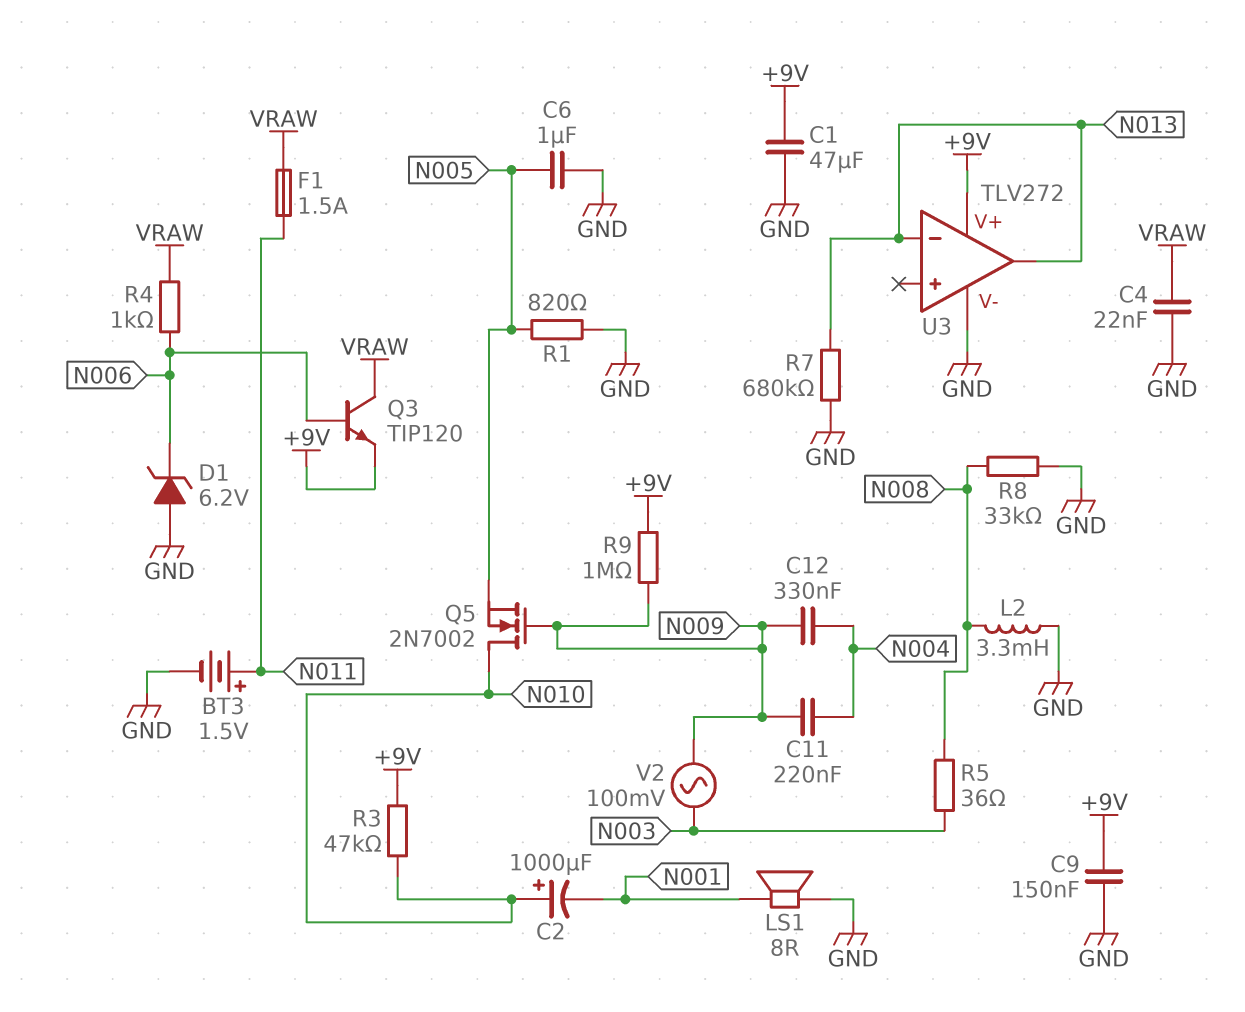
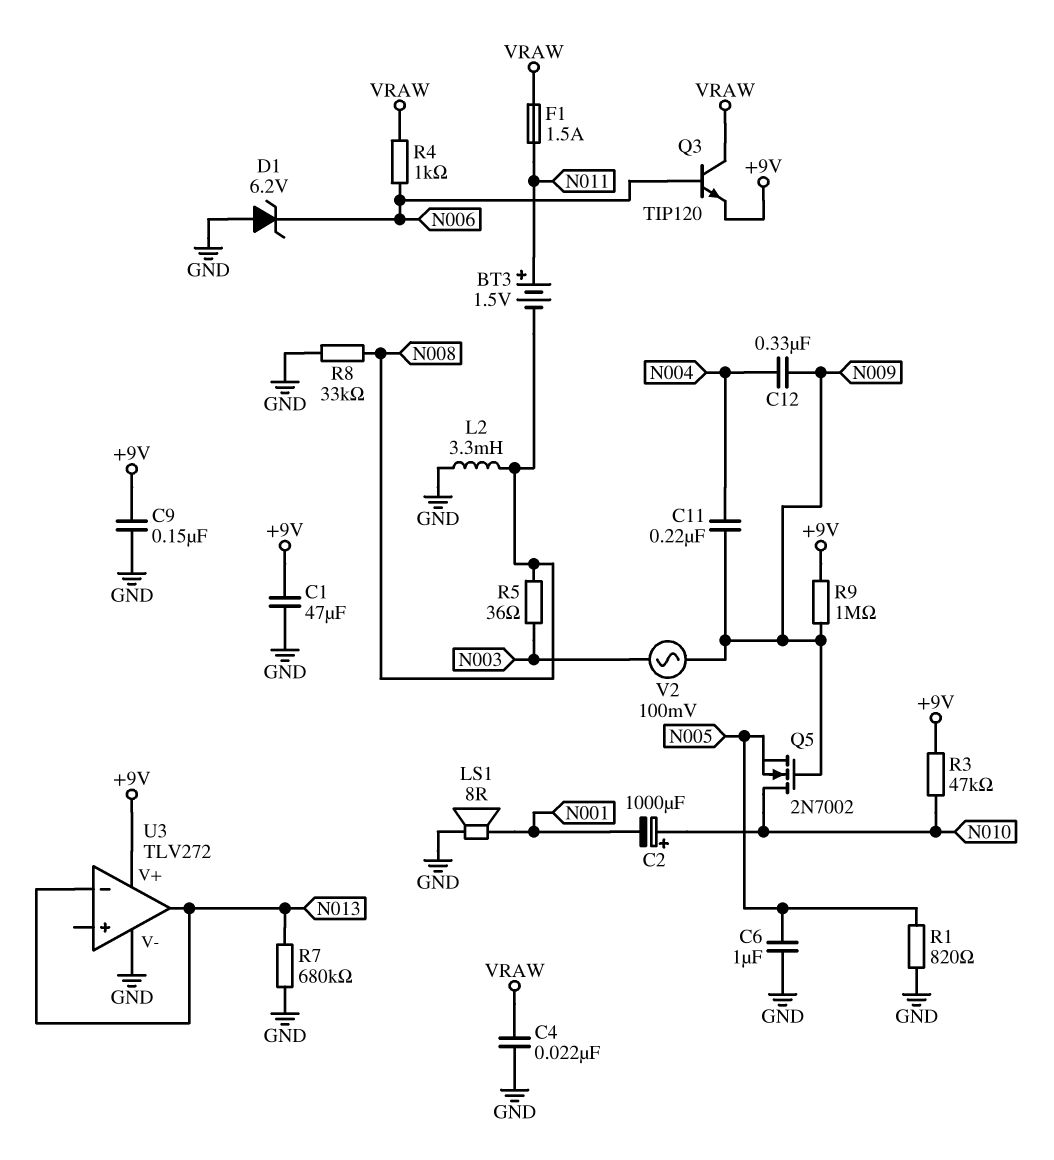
BT3: 1.5V (plus N011, minus GND) -> 1.5V (plus N011, minus N008)

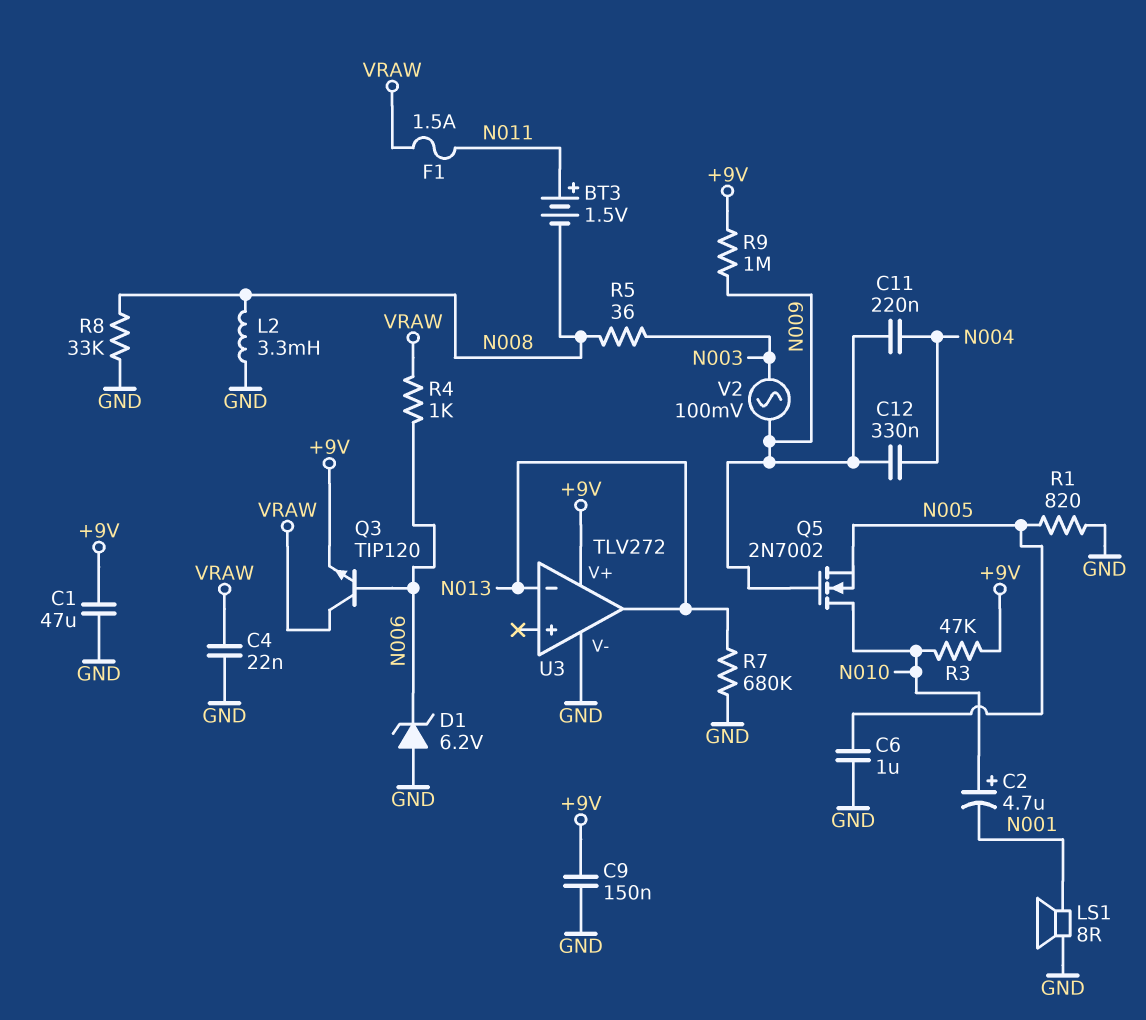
C2: 1000uF (plus N010, minus N001) -> 4.7uF (plus N010, minus N001)

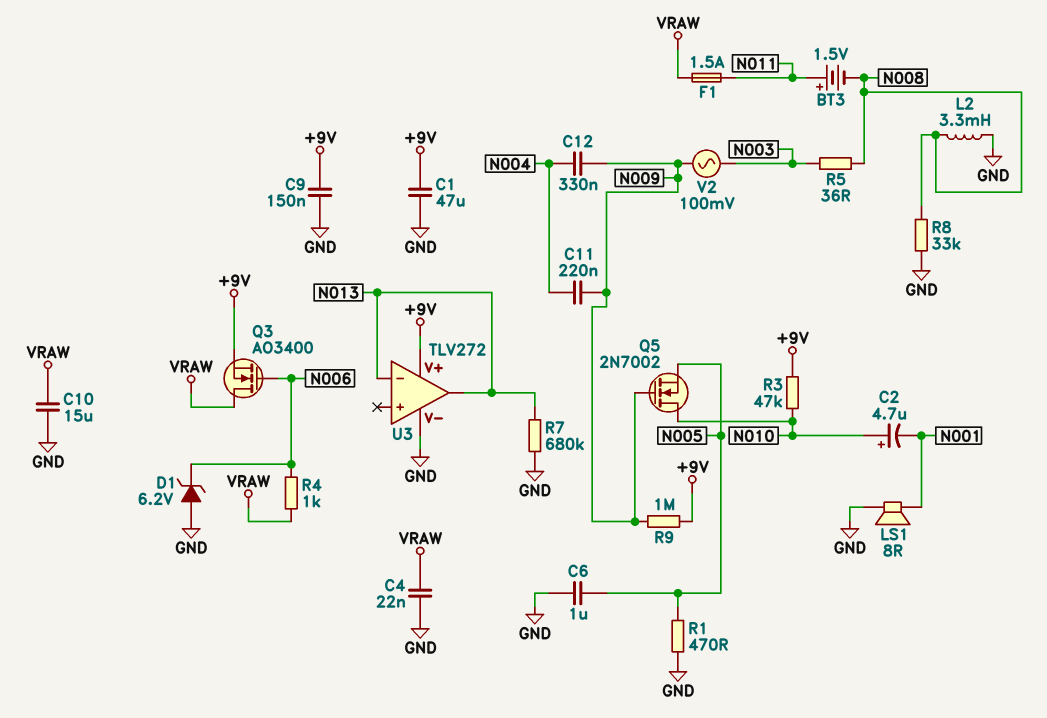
C10: none -> 15uF (GND, VRAW)
Q3: NPN TIP120 (B N006, C VRAW, E +9V) -> NMOS AO3400 (G N006, D VRAW, S +9V)
R1: 820 (GND, N005) -> 470 (GND, N005)

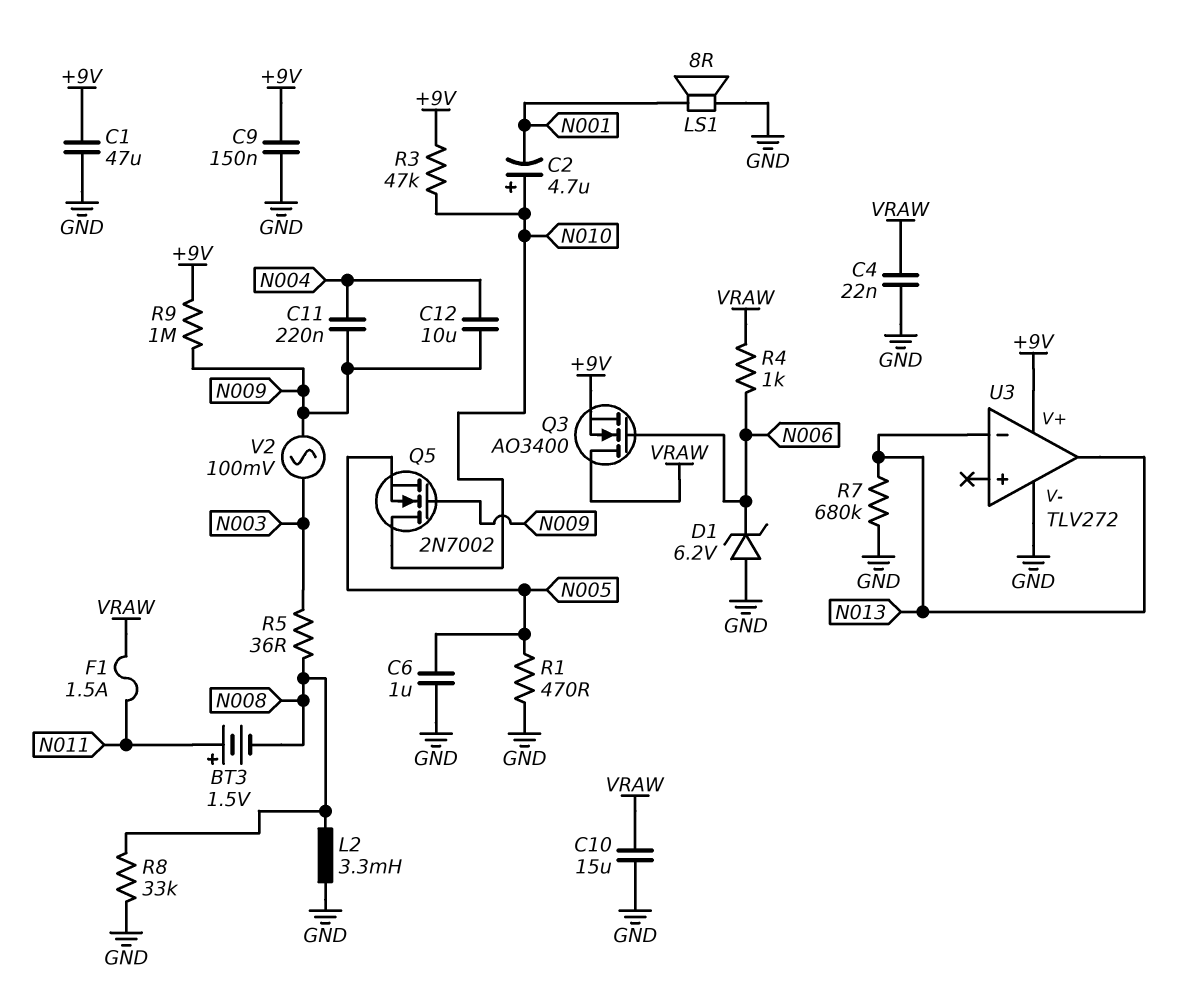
C12: 330nF (N004, N009) -> 10uF (N004, N009)

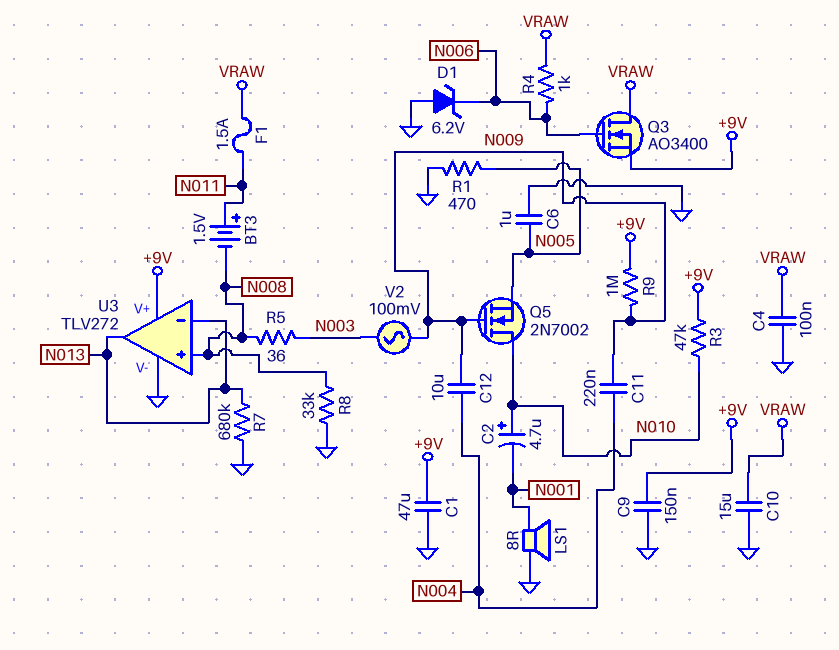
C4: 22nF (GND, VRAW) -> 100nF (GND, VRAW)
L2: 3.3mH (GND, N008) -> none
U3 pin in+: none -> N008

